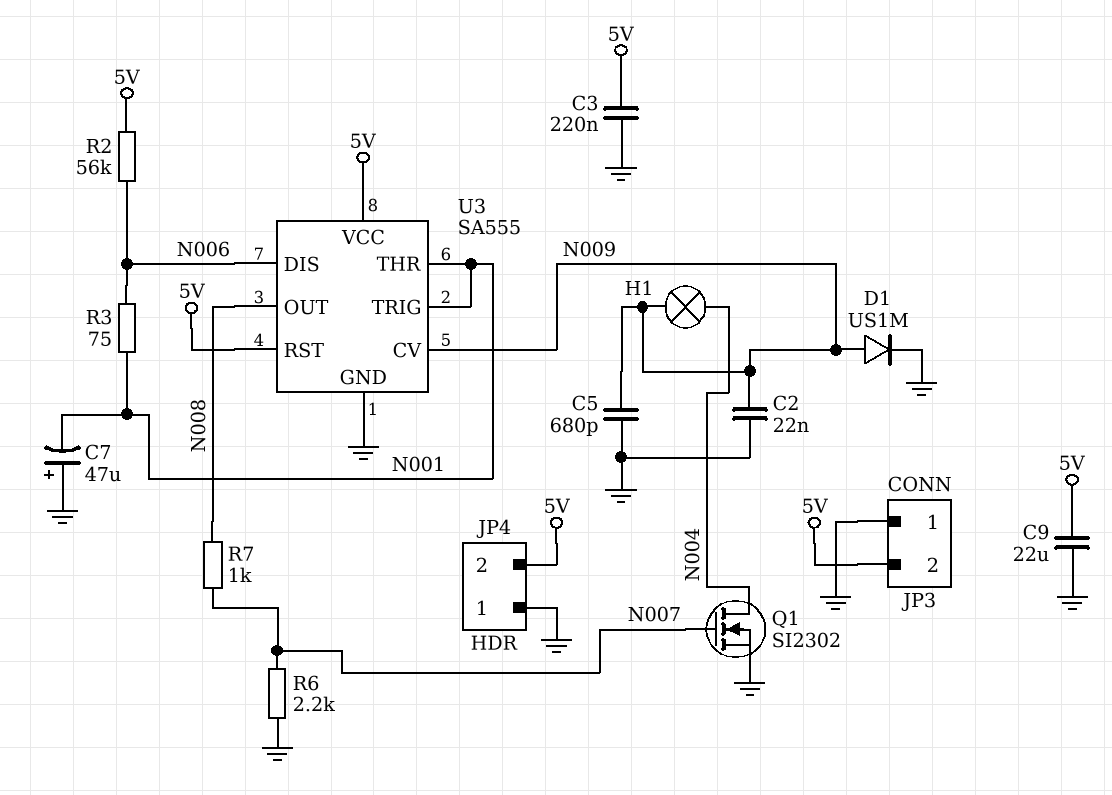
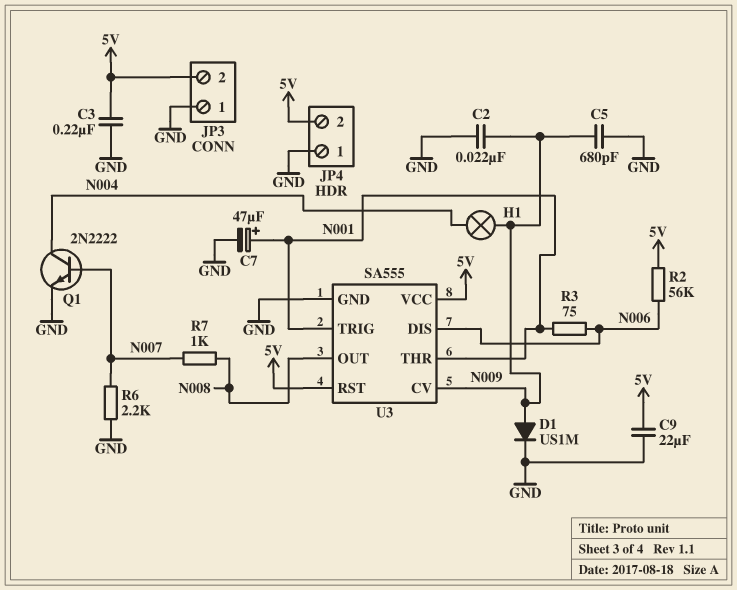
C7: 47uF (plus GND, minus N001) -> 47uF (plus N001, minus GND)
Q1: NMOS SI2302 (G N007, D N004, S GND) -> NPN 2N2222 (B N007, C N004, E GND)

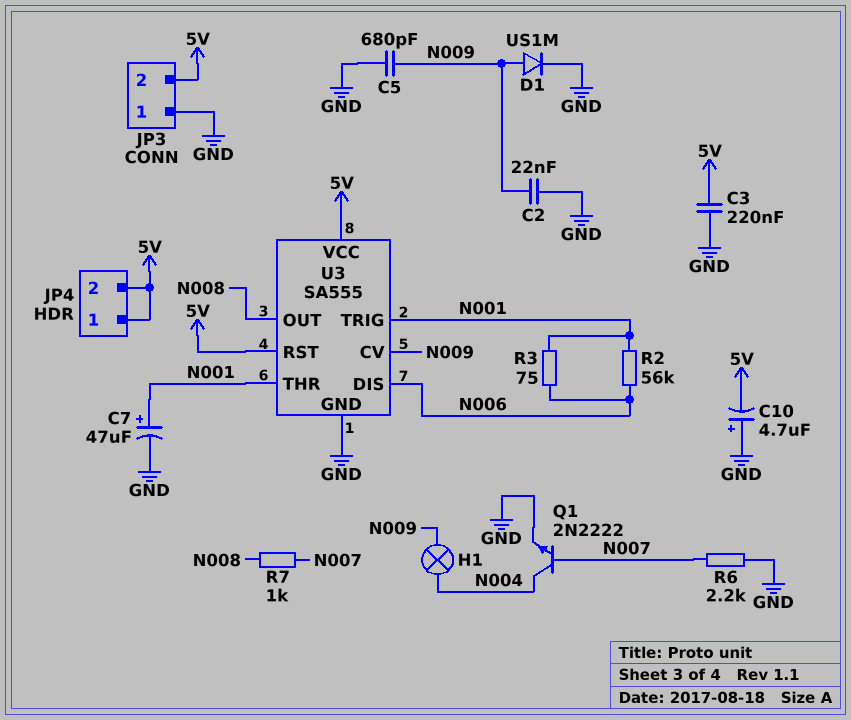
C9: 22uF (5V, GND) -> none
C10: none -> 4.7uF (plus GND, minus 5V)
JP4 pin 1: GND -> 5V
R2: 56k (5V, N006) -> 56k (N001, N006)

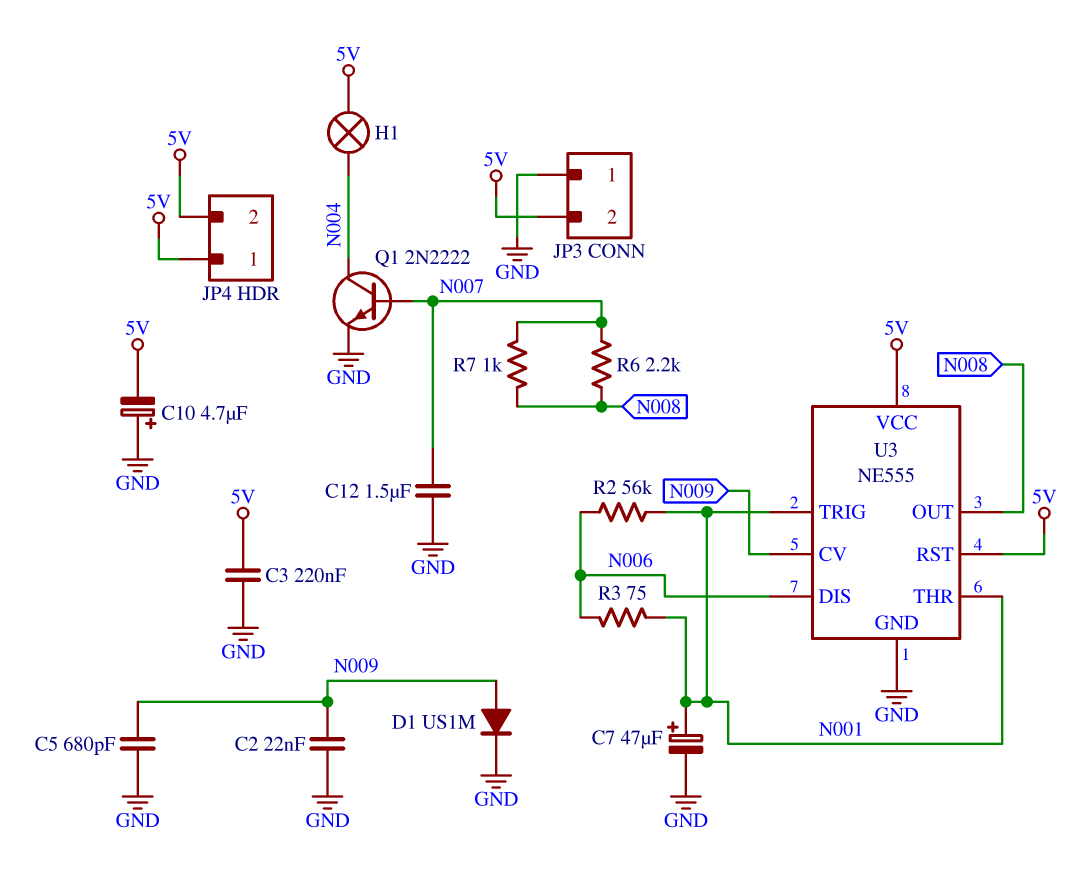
C12: none -> 1.5uF (GND, N007)
H1: lamp (N004, N009) -> lamp (5V, N004)
R6: 2.2k (GND, N007) -> 2.2k (N007, N008)
U3: SA555 -> NE555

